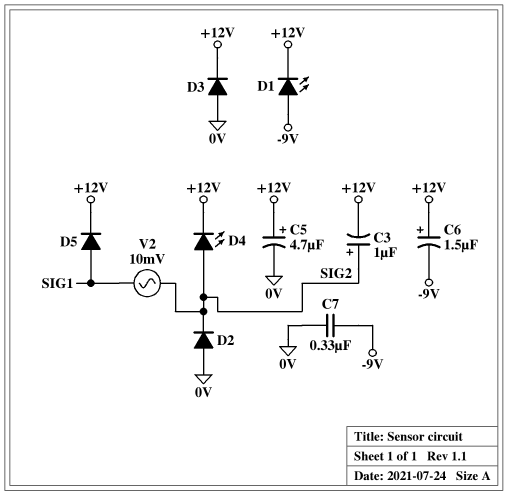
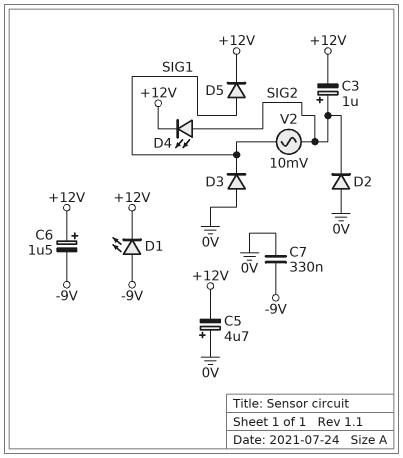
C5: 4.7uF (plus +12V, minus 0V) -> 4.7uF (plus 0V, minus +12V)
D3: diode (A 0V, K +12V) -> diode (A 0V, K SIG1)

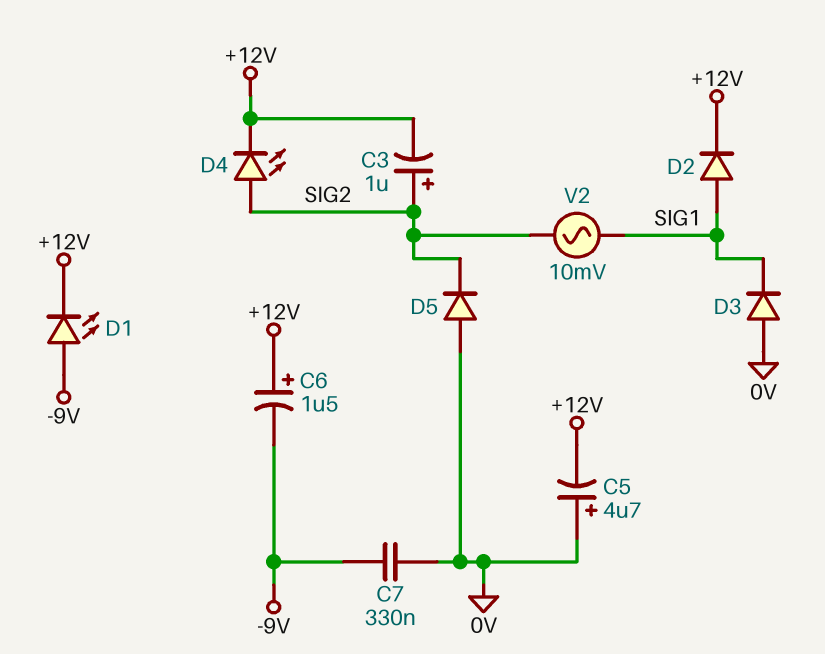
D2: diode (A 0V, K SIG2) -> diode (A SIG1, K +12V)
D5: diode (A SIG1, K +12V) -> diode (A 0V, K SIG2)

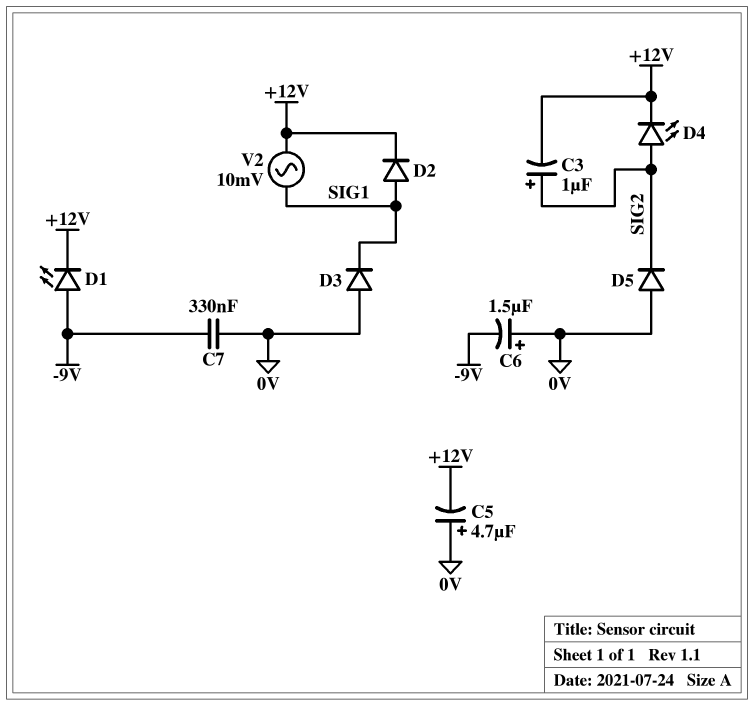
C6: 1.5uF (plus +12V, minus -9V) -> 1.5uF (plus 0V, minus -9V)
V2: AC 10mV (SIG1, SIG2) -> AC 10mV (+12V, SIG1)

